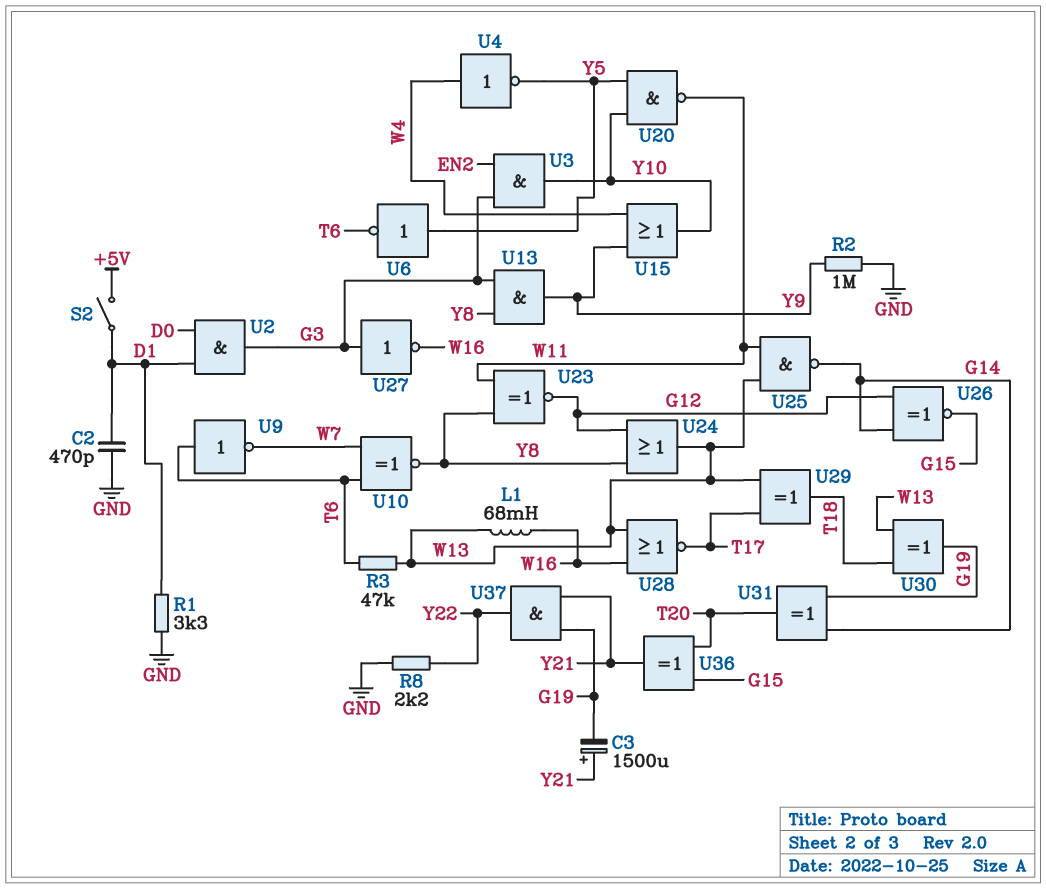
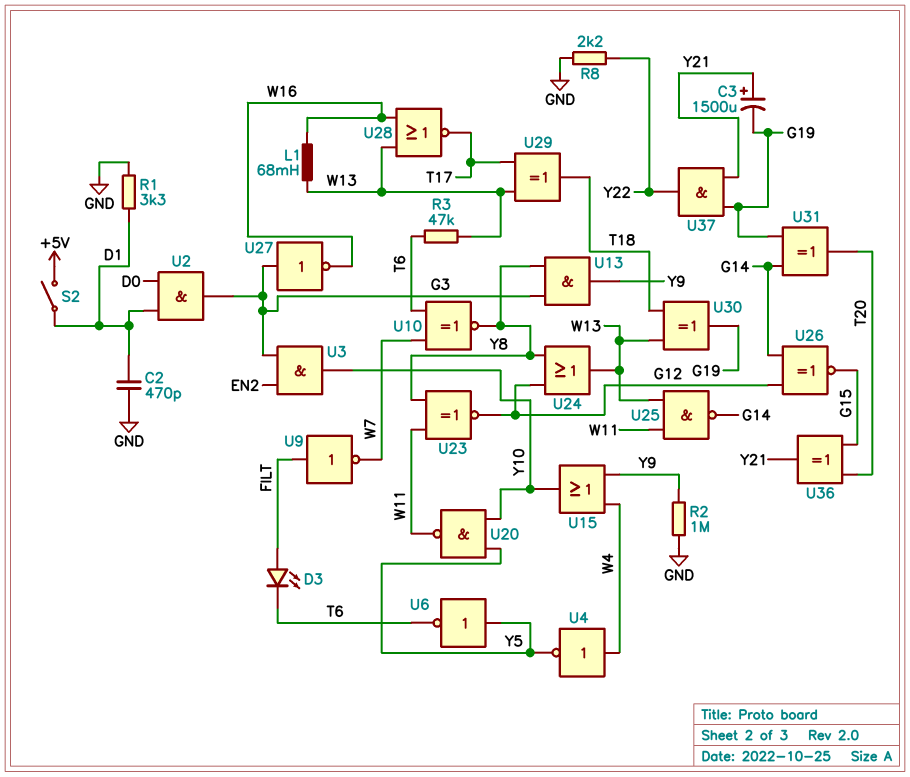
D3: none -> LED (A FILT, K T6)
U9: NOT (in T6, out W7) -> NOT (in FILT, out W7)

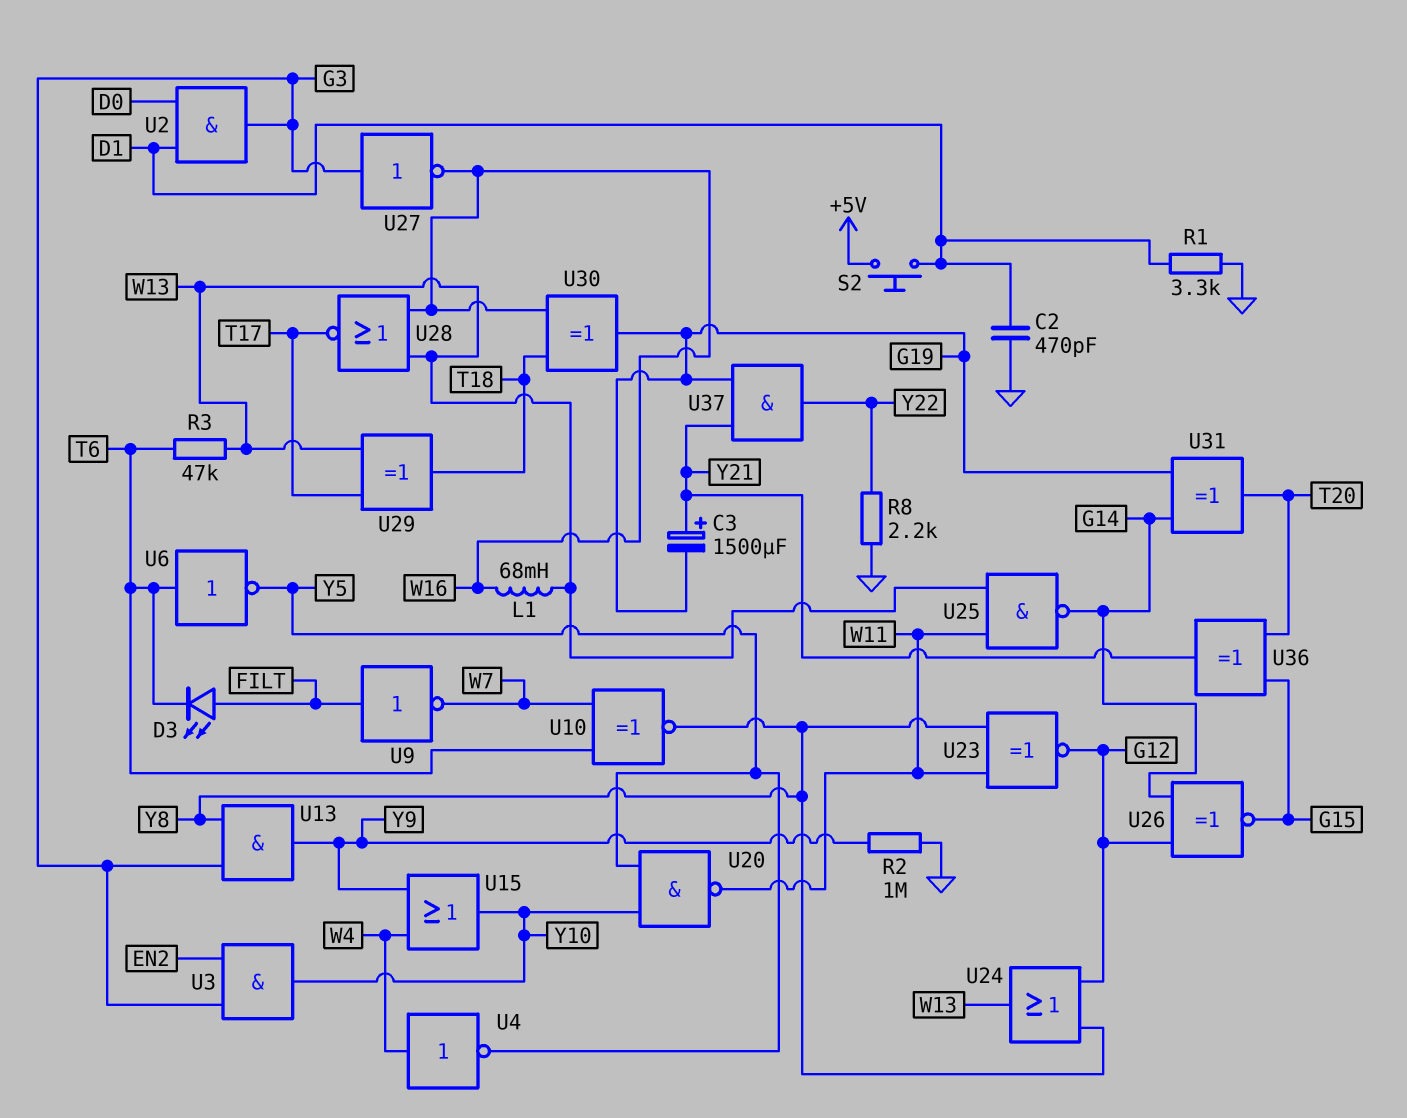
S2: switch (+5V, D1) -> button (+5V, D1)
U6: NOT (in Y5, out T6) -> NOT (in T6, out Y5)
U30: XOR (in T18, in W13, out G19) -> XOR (in T18, in W16, out G19)

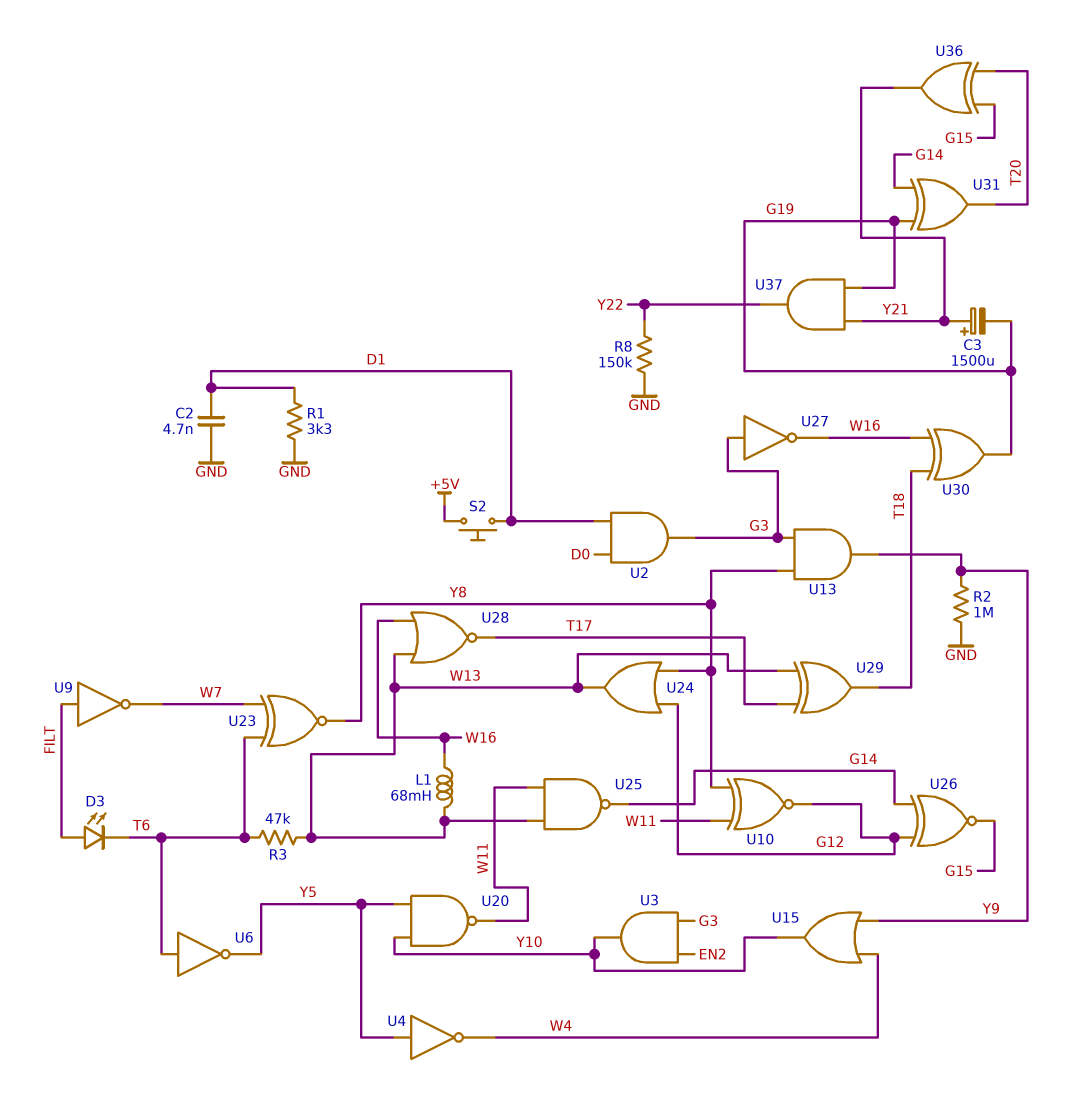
C2: 470pF (D1, GND) -> 4.7nF (D1, GND)
R8: 2.2k (GND, Y22) -> 150k (GND, Y22)
U4: NOT (in W4, out Y5) -> NOT (in Y5, out W4)
U10: XNOR (in T6, in W7, out Y8) -> XNOR (in W11, in Y8, out G12)
U23: XNOR (in W11, in Y8, out G12) -> XNOR (in T6, in W7, out Y8)

